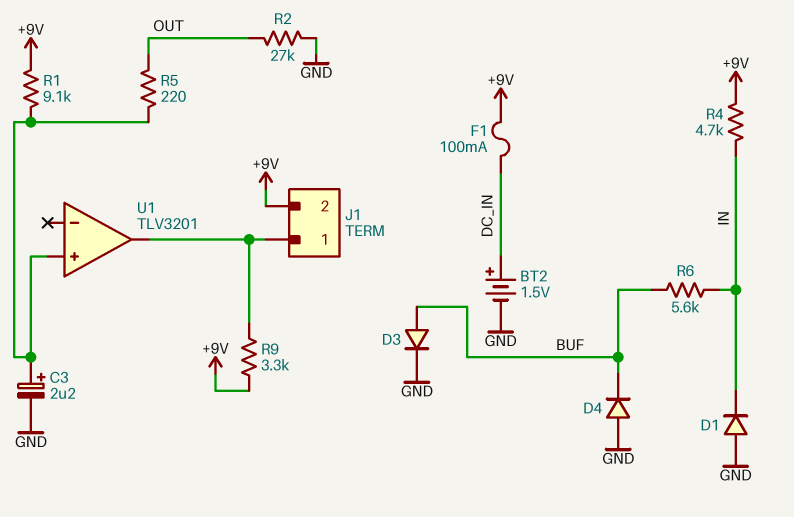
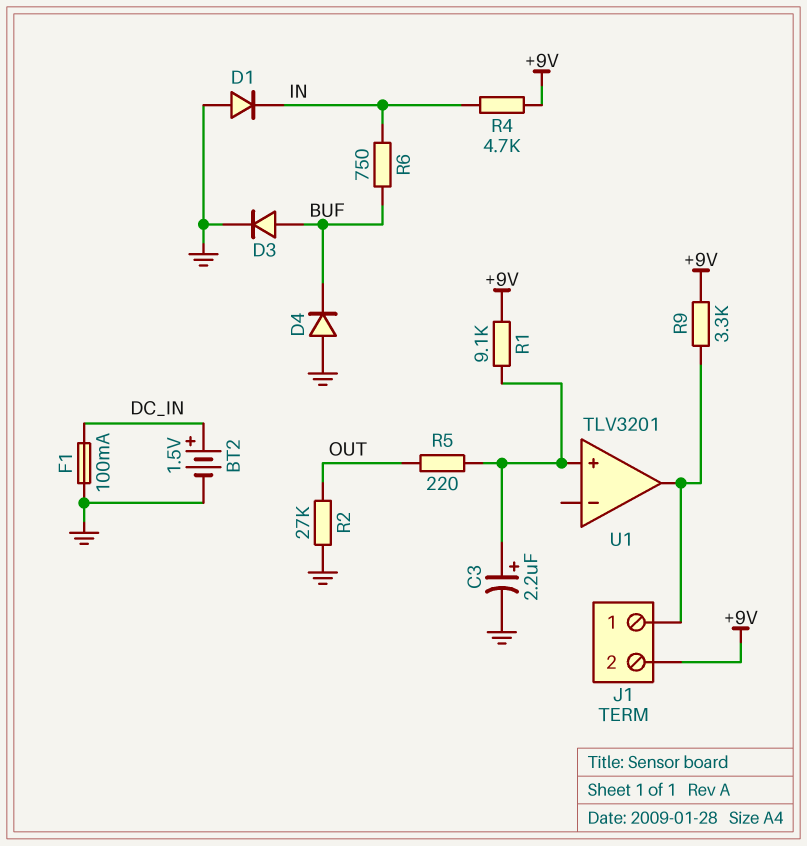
F1: 100mA (+9V, DC_IN) -> 100mA (DC_IN, GND)
R6: 5.6k (BUF, IN) -> 750 (BUF, IN)

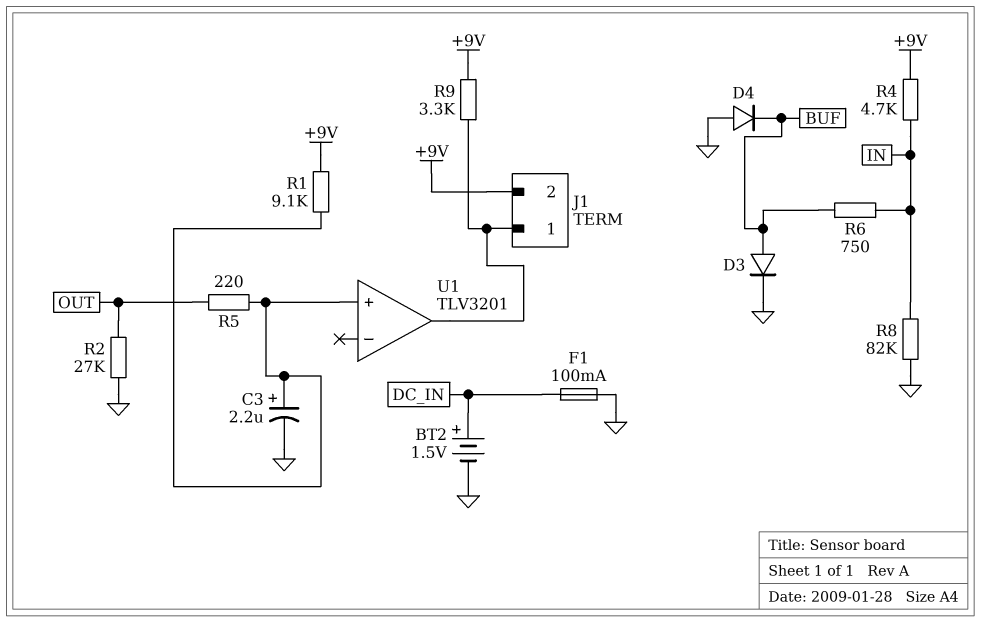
D1: diode (A GND, K IN) -> none
R8: none -> 82k (GND, IN)

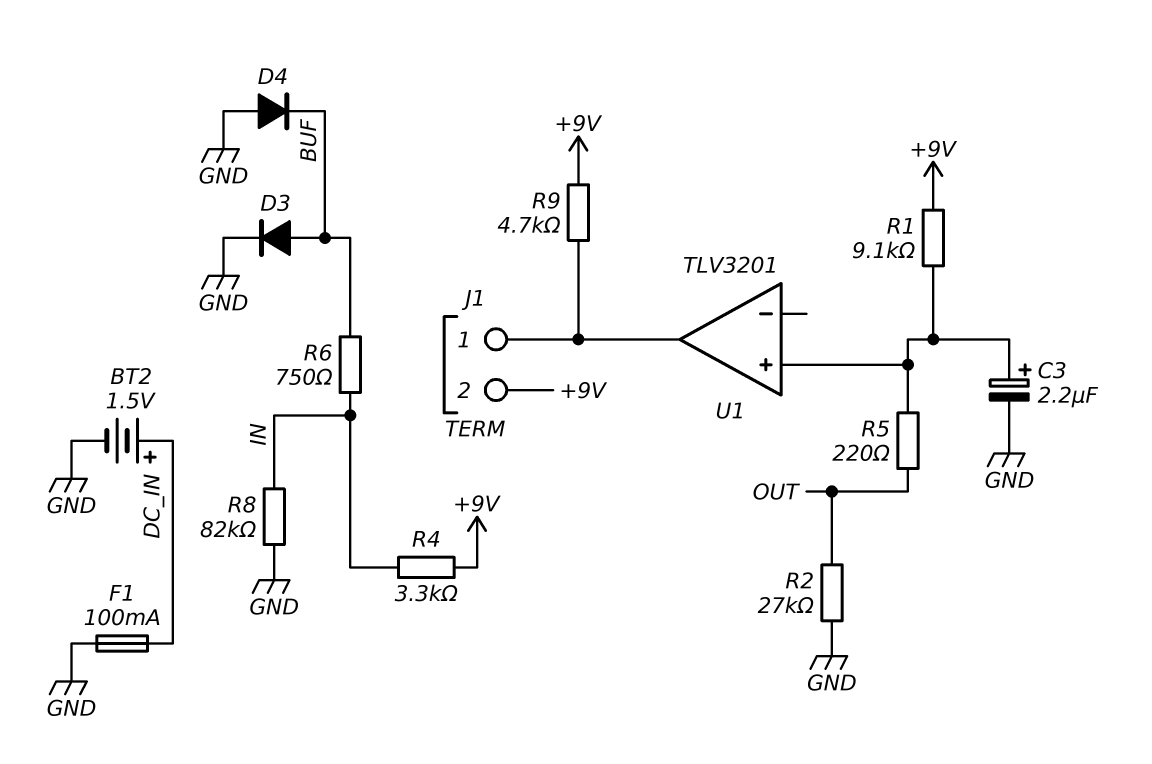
R4: 4.7k (+9V, IN) -> 3.3k (+9V, IN)
R9: 3.3k (+9V, J1/1) -> 4.7k (+9V, J1/1)

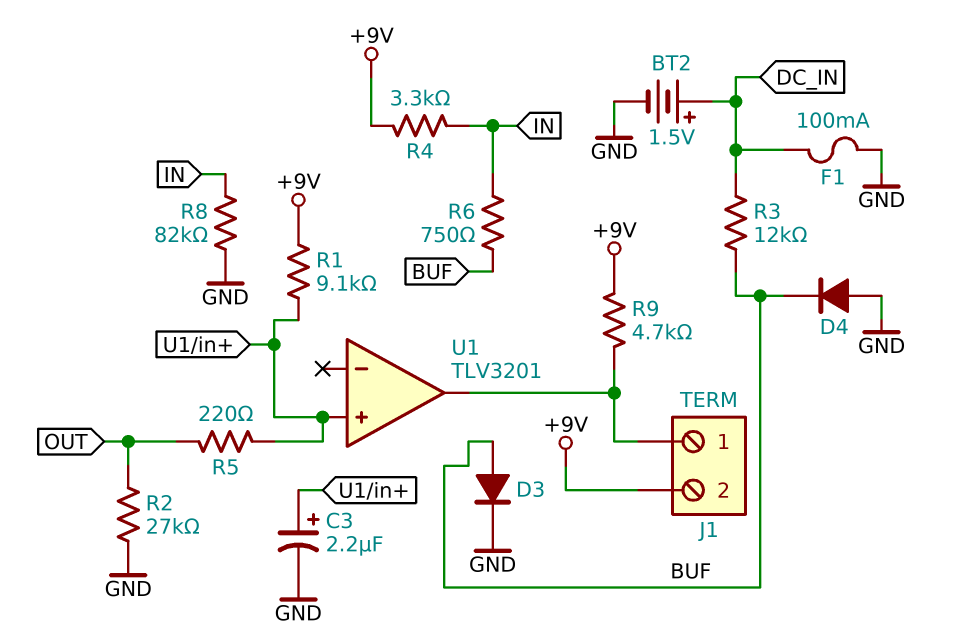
R3: none -> 12k (BUF, DC_IN)

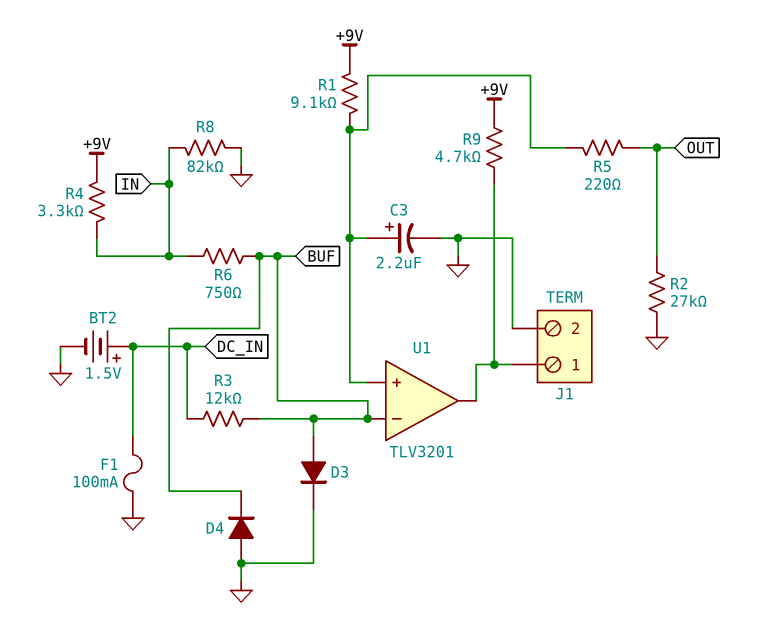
J1 pin 2: +9V -> GND
U1 pin in-: none -> BUF

